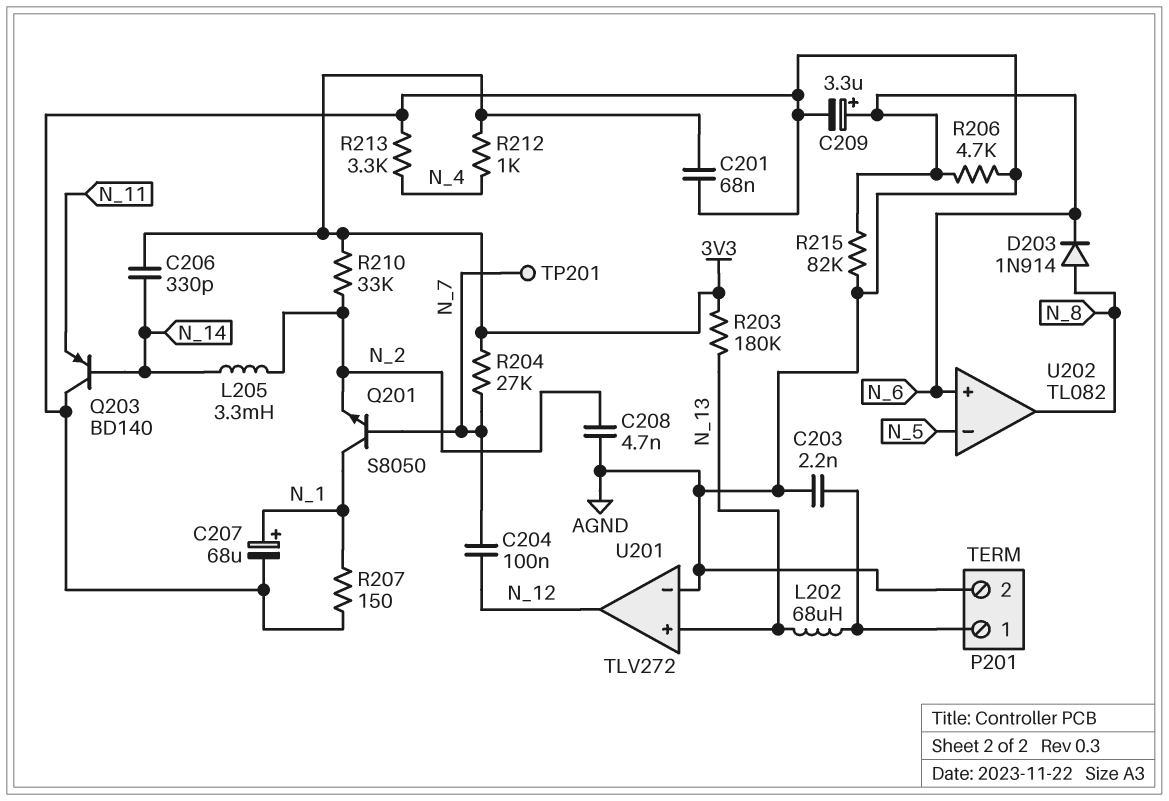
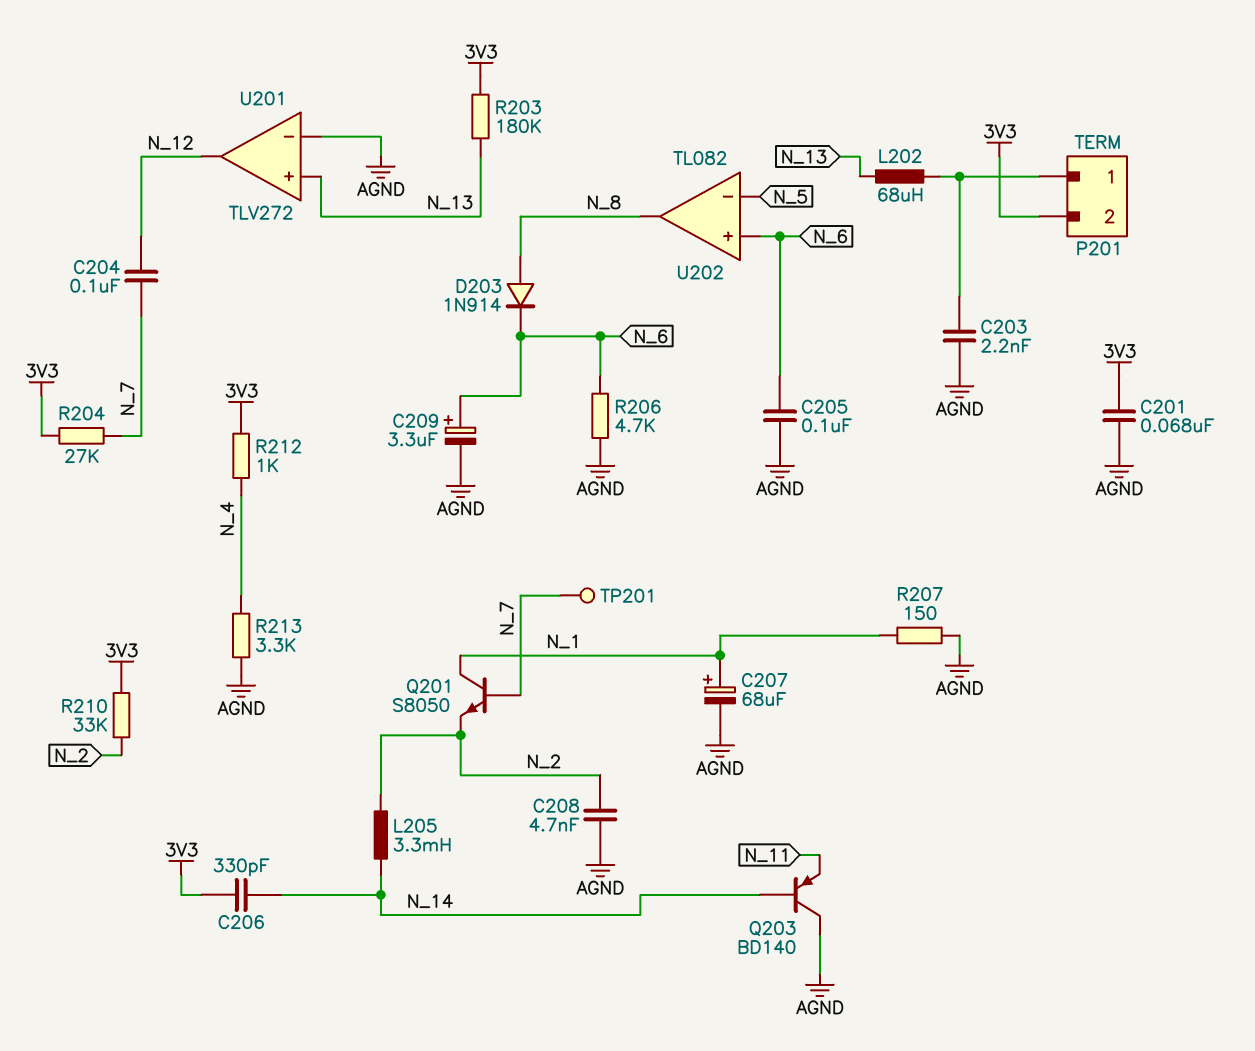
C205: none -> 100nF (AGND, N_6)
P201 pin 2: AGND -> 3V3
R215: 82k (AGND, N_6) -> none

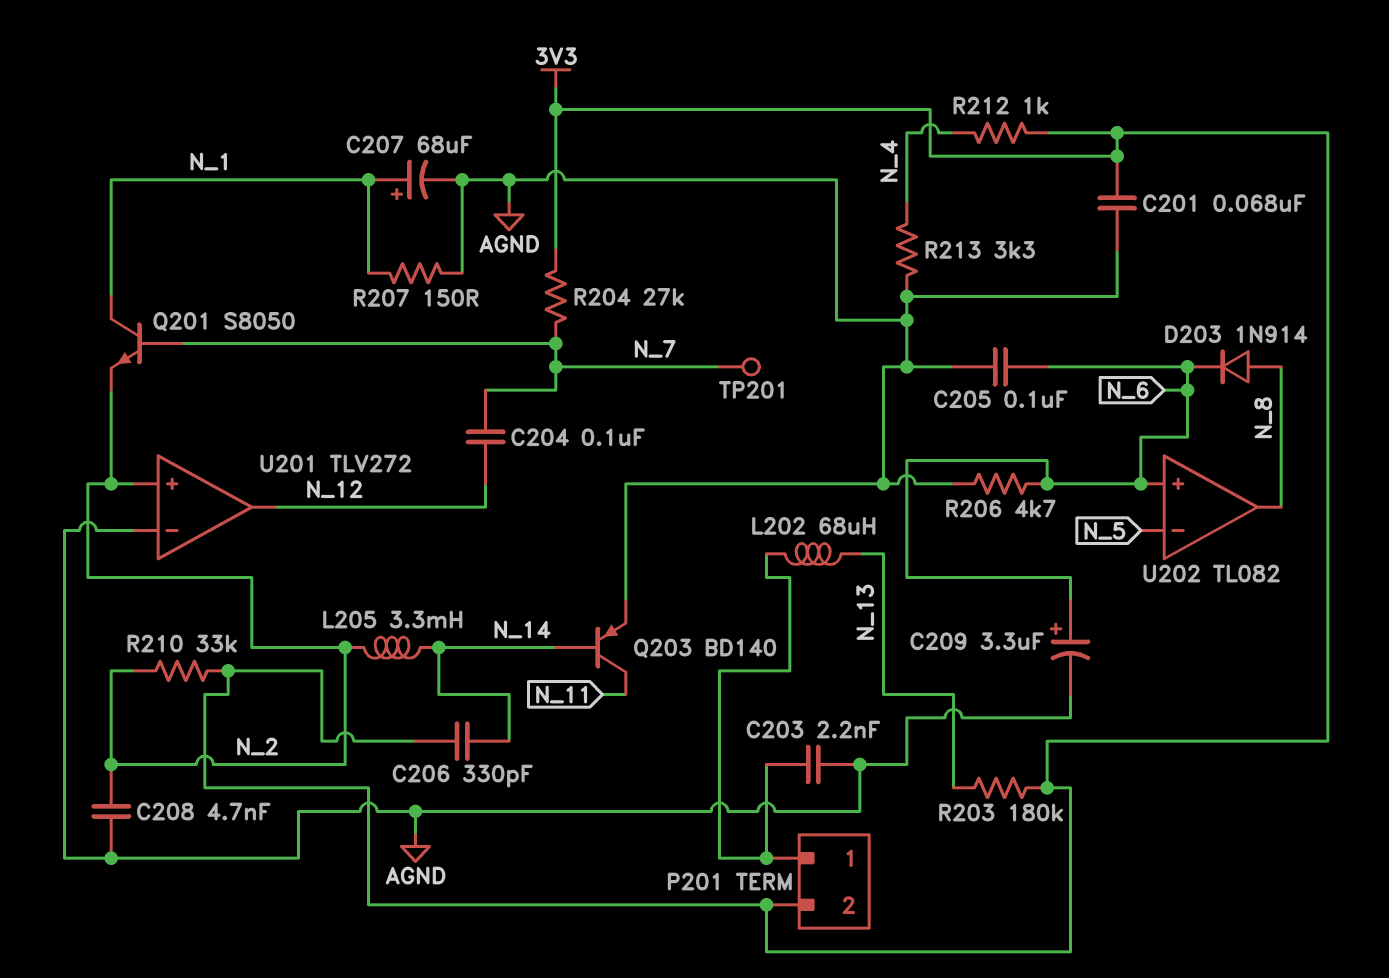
Q203: PNP BD140 (B N_14, C AGND, E N_11) -> PNP BD140 (B N_14, C N_11, E AGND)
U201 pin in+: N_13 -> N_2

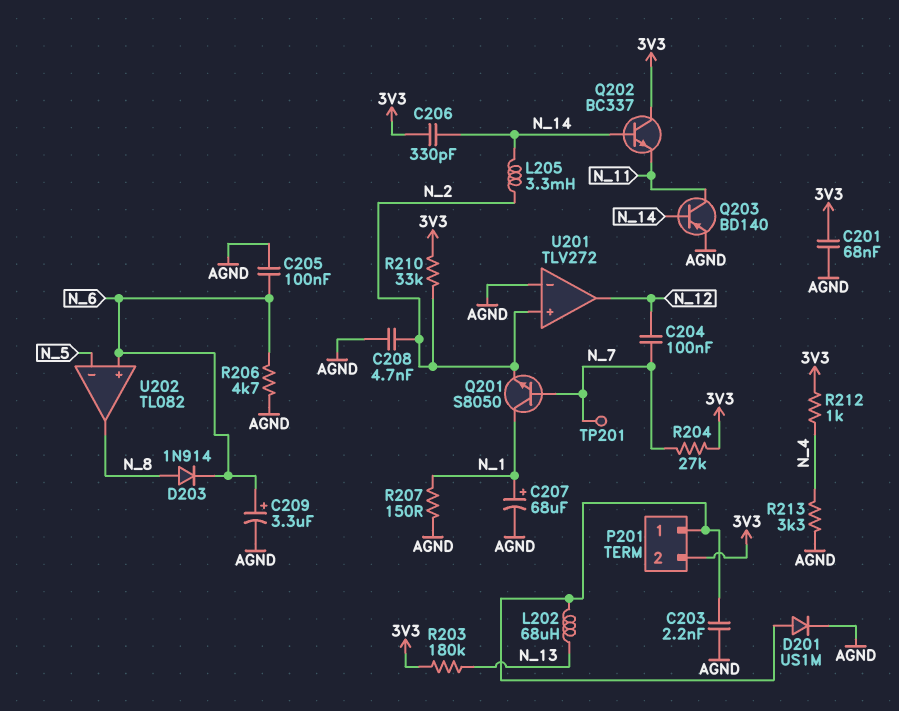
D201: none -> diode US1M (A P201/1, K AGND)
Q202: none -> NPN BC337 (B N_14, C 3V3, E N_11)

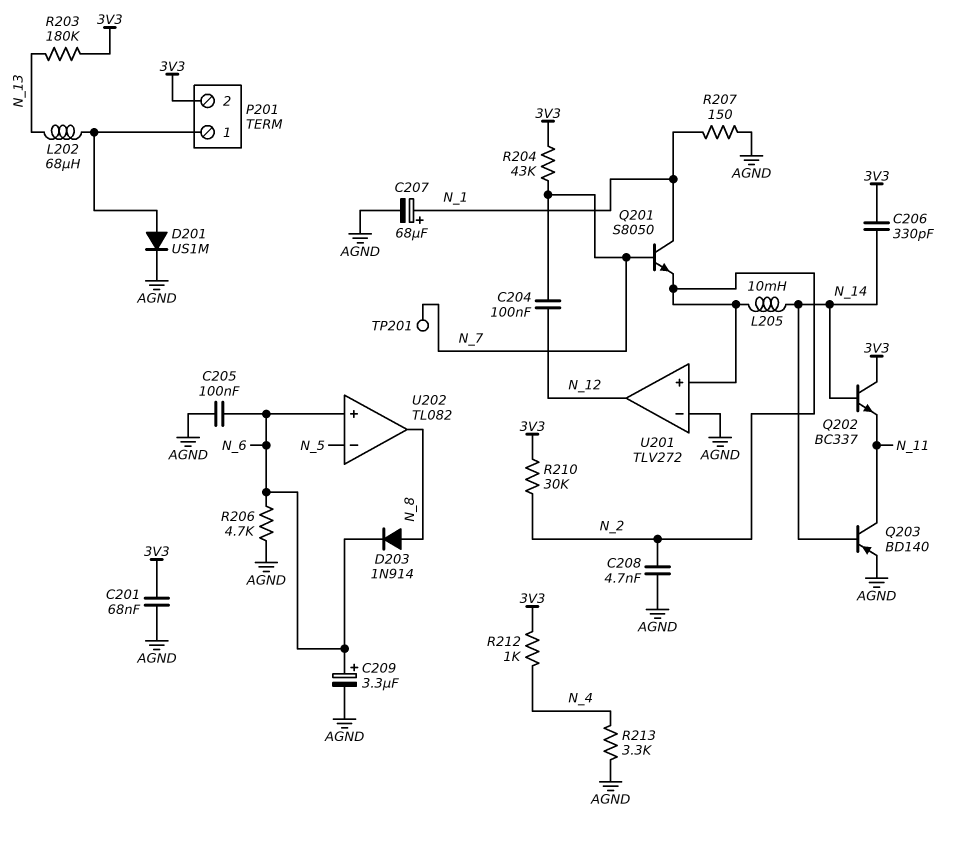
C203: 2.2nF (AGND, P201/1) -> none
L205: 3.3mH (N_2, N_14) -> 10mH (N_2, N_14)
R204: 27k (3V3, N_7) -> 43k (3V3, N_7)
R210: 33k (3V3, N_2) -> 30k (3V3, N_2)

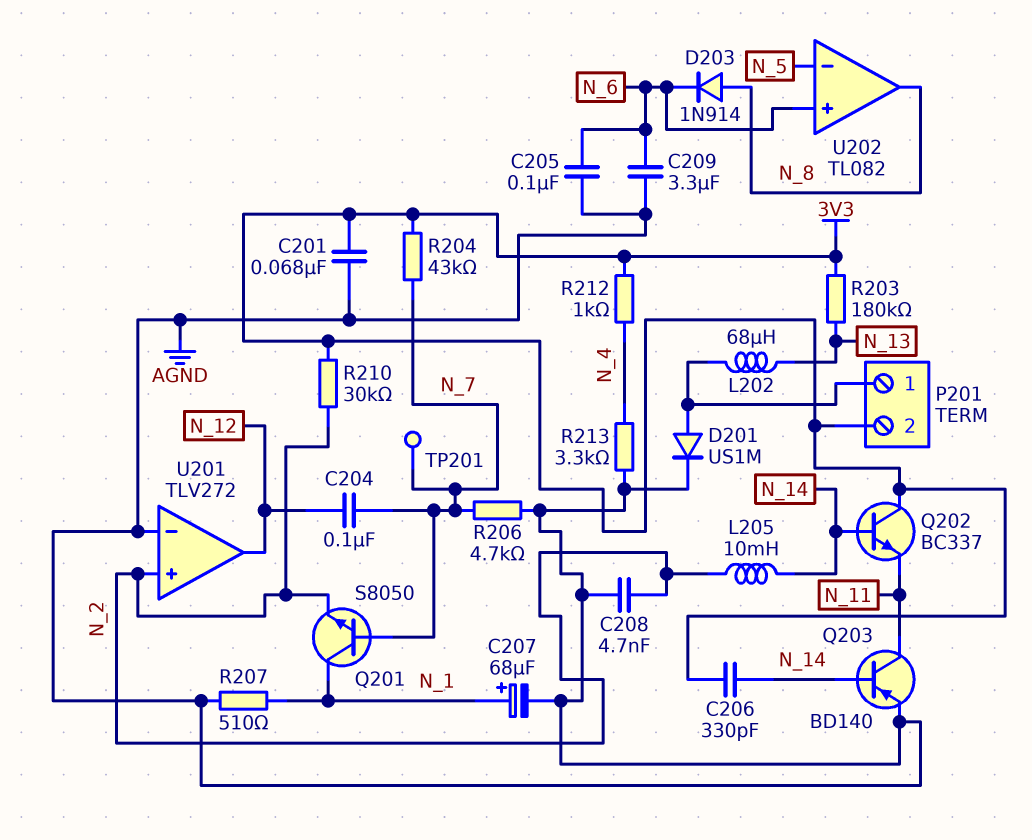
C209: 3.3uF (plus N_6, minus AGND) -> 3.3uF (AGND, N_6)
R206: 4.7k (AGND, N_6) -> 4.7k (AGND, N_7)
R207: 150 (AGND, N_1) -> 510 (AGND, N_1)

